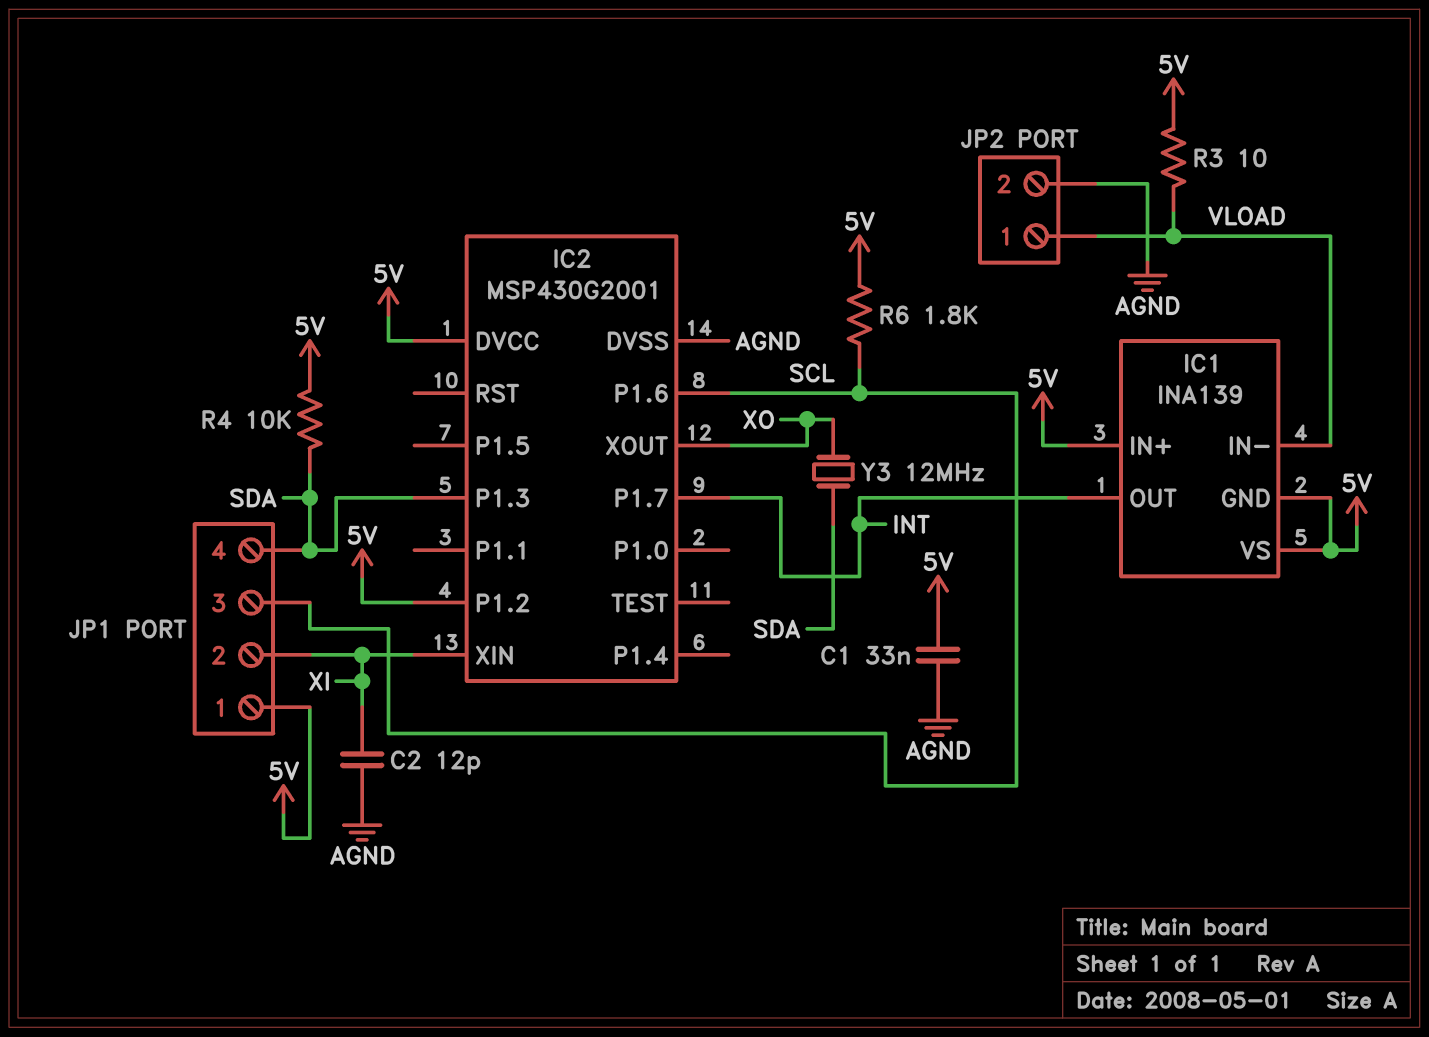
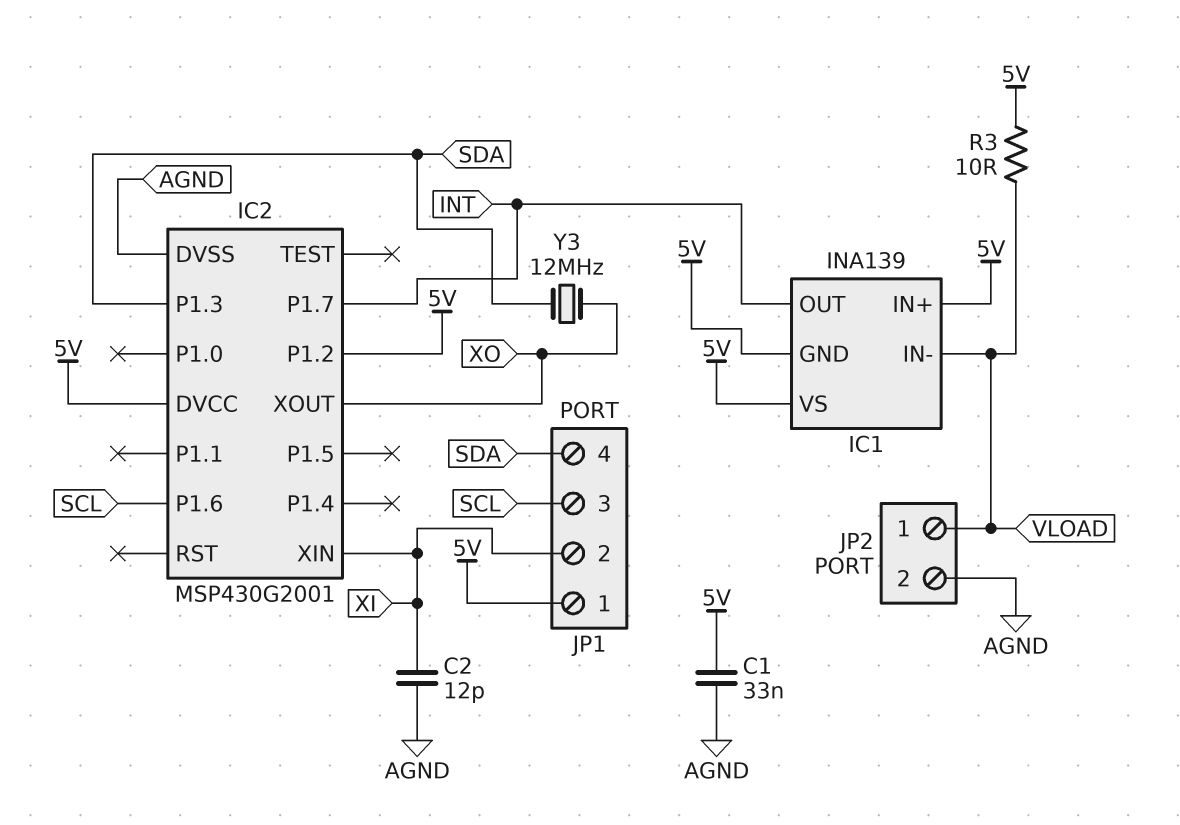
R4: 10k (5V, SDA) -> none
R6: 1.8k (5V, SCL) -> none

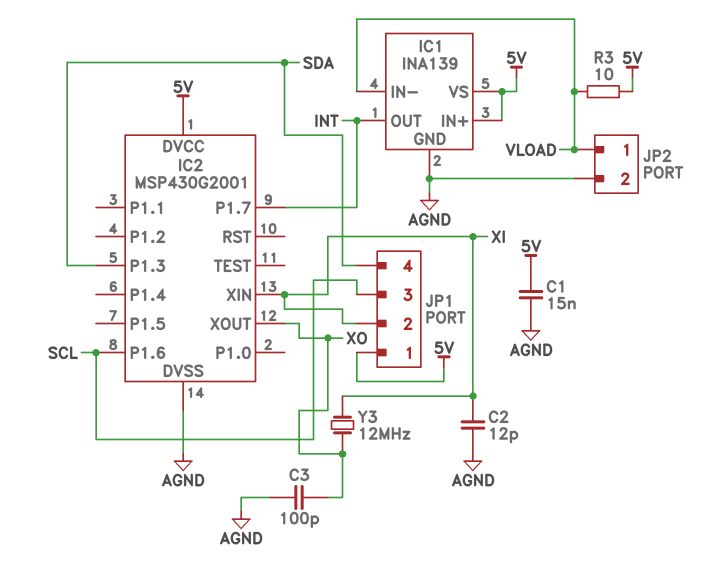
C1: 33nF (5V, AGND) -> 15nF (5V, AGND)
C3: none -> 100pF (AGND, XO)
IC1 pin GND: 5V -> AGND
IC2 pin P1.2: 5V -> none
Y3: 12MHz (SDA, XO) -> 12MHz (XI, XO)

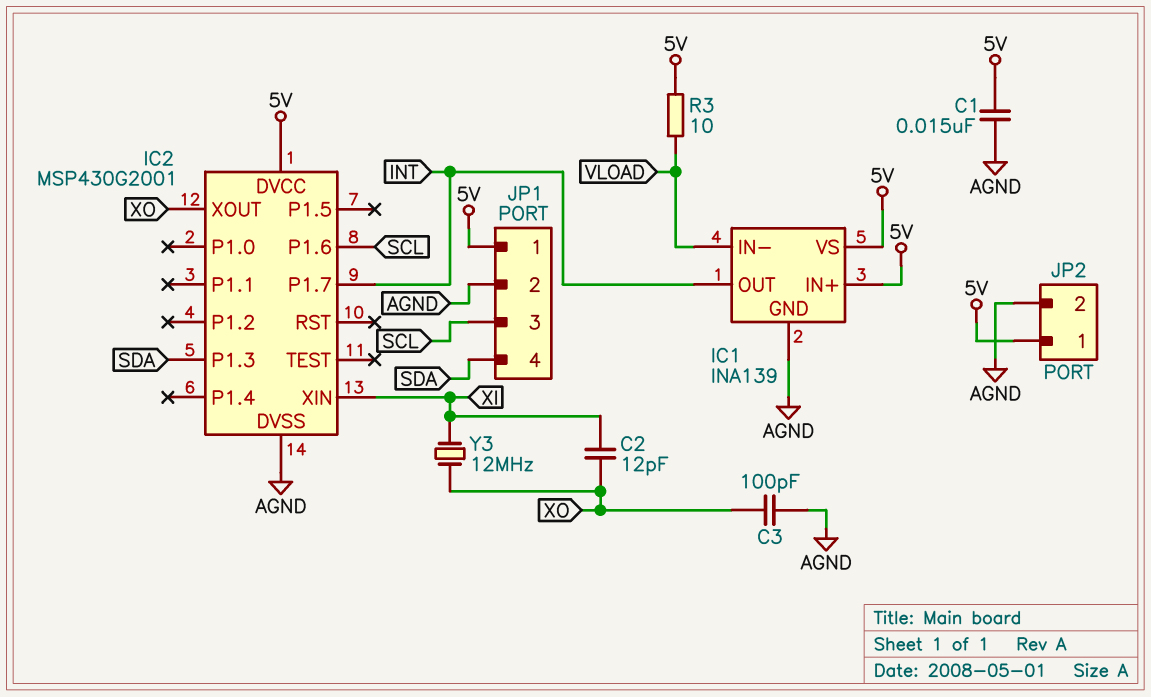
C2: 12pF (AGND, XI) -> 12pF (XI, XO)
JP1 pin 2: XI -> AGND
JP2 pin 1: VLOAD -> 5V

